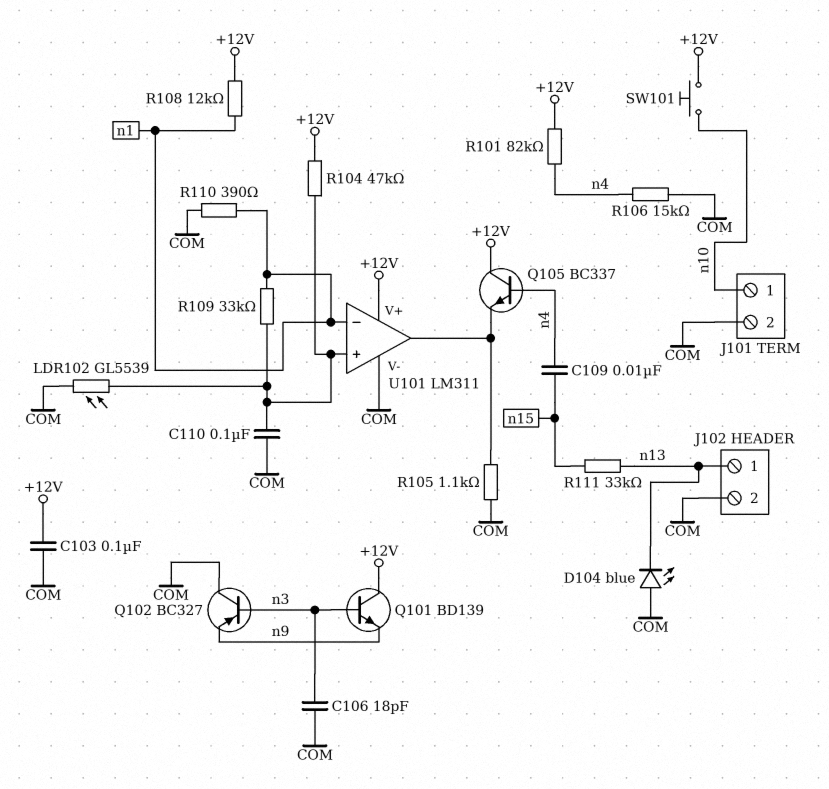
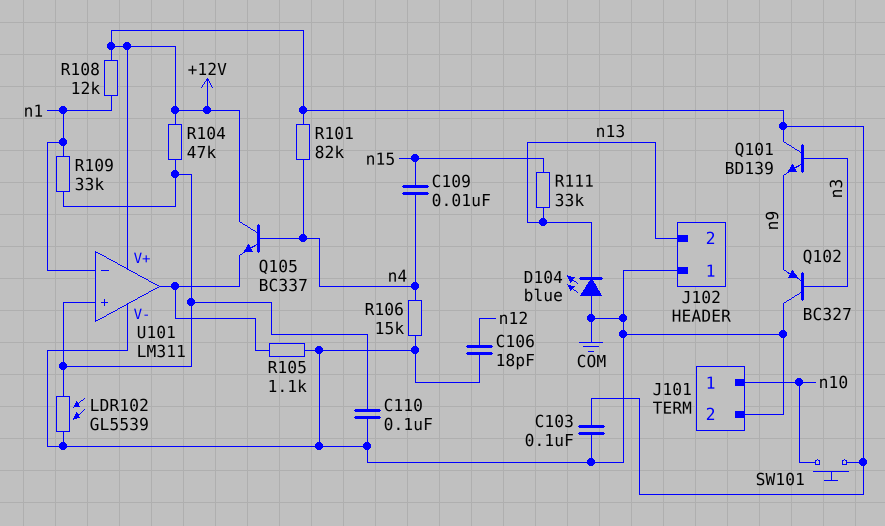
C106: 18pF (COM, n3) -> 18pF (COM, n12)
J102 pin 1: n13 -> COM
J102 pin 2: COM -> n13
R110: 390 (COM, n1) -> none

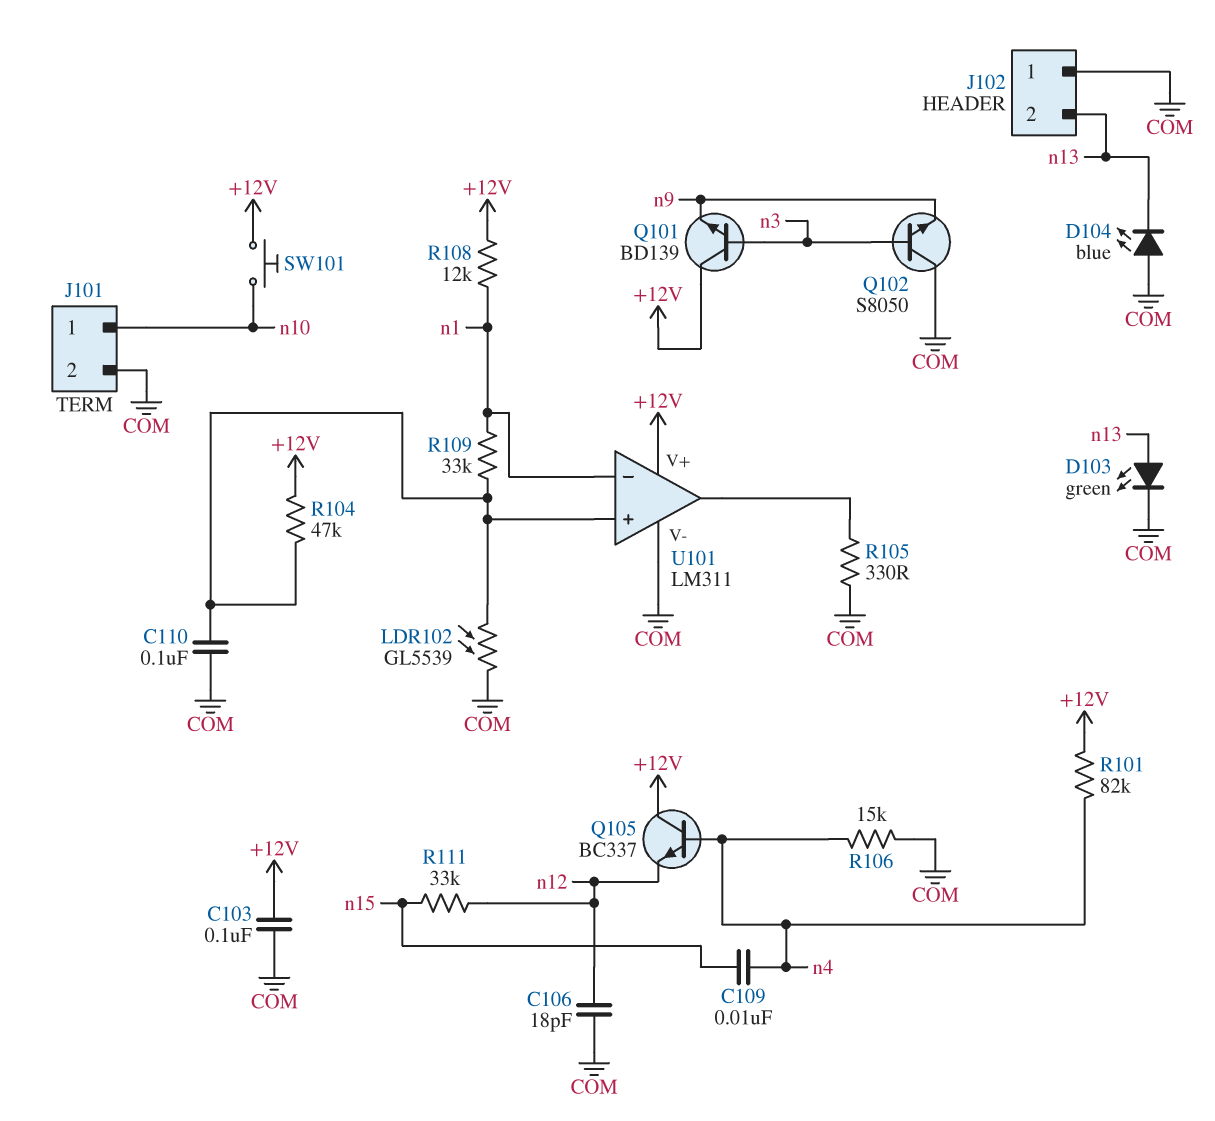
D103: none -> LED green (A n13, K COM)
Q102: PNP BC327 (B n3, C COM, E n9) -> NPN S8050 (B n3, C COM, E n9)
Q105: NPN BC337 (B n4, C +12V, E U101/out) -> NPN BC337 (B n4, C +12V, E n12)
R105: 1.1k (COM, U101/out) -> 330 (COM, U101/out)
R111: 33k (n13, n15) -> 33k (n12, n15)

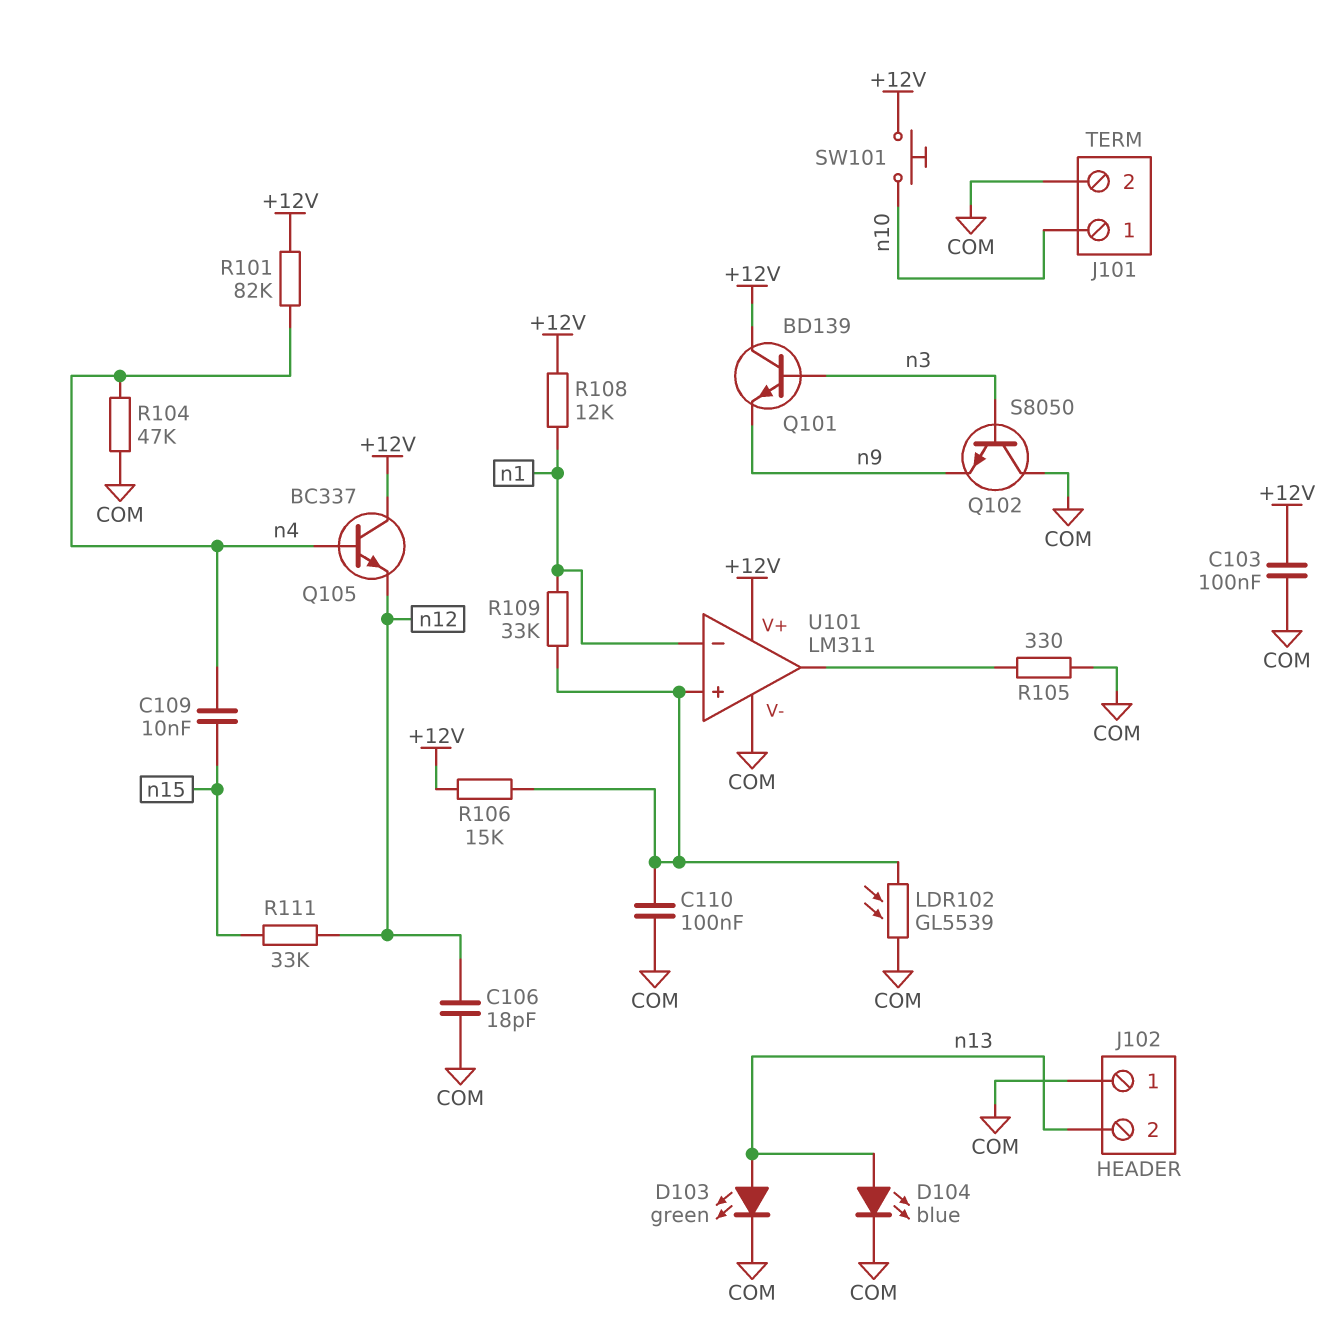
D104: LED blue (A COM, K n13) -> LED blue (A n13, K COM)
R104: 47k (+12V, U101/in+) -> 47k (COM, n4)
R106: 15k (COM, n4) -> 15k (+12V, U101/in+)

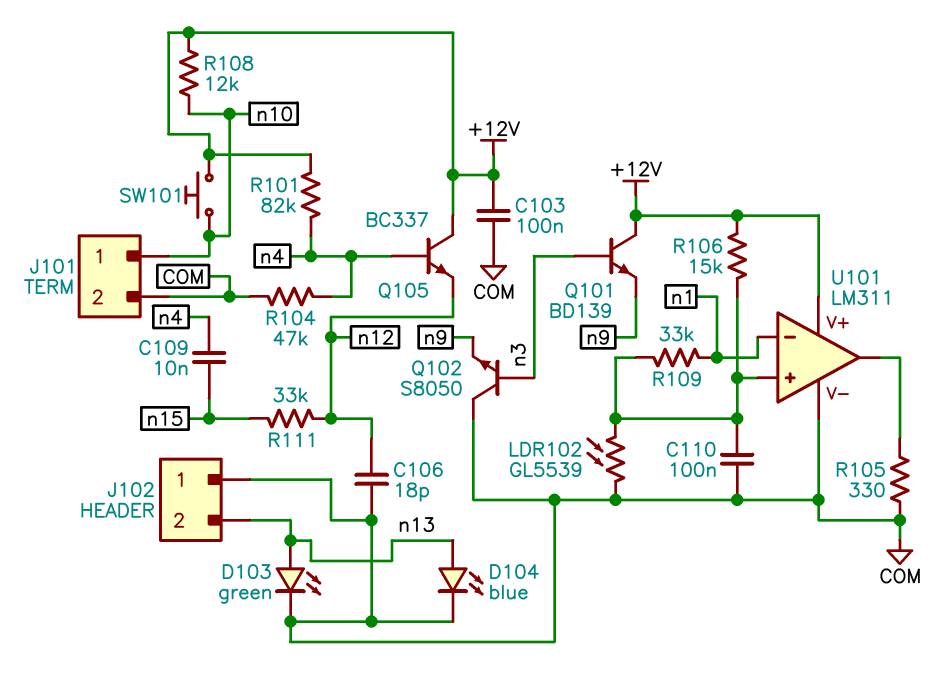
R108: 12k (+12V, n1) -> 12k (+12V, n10)

